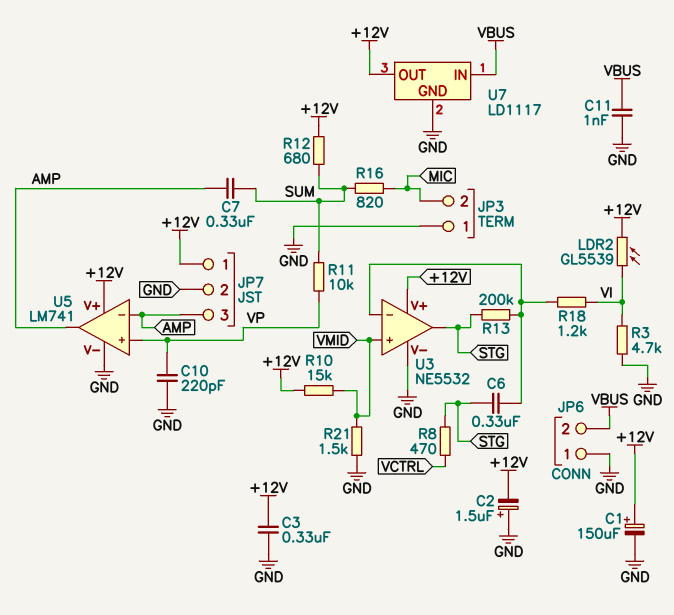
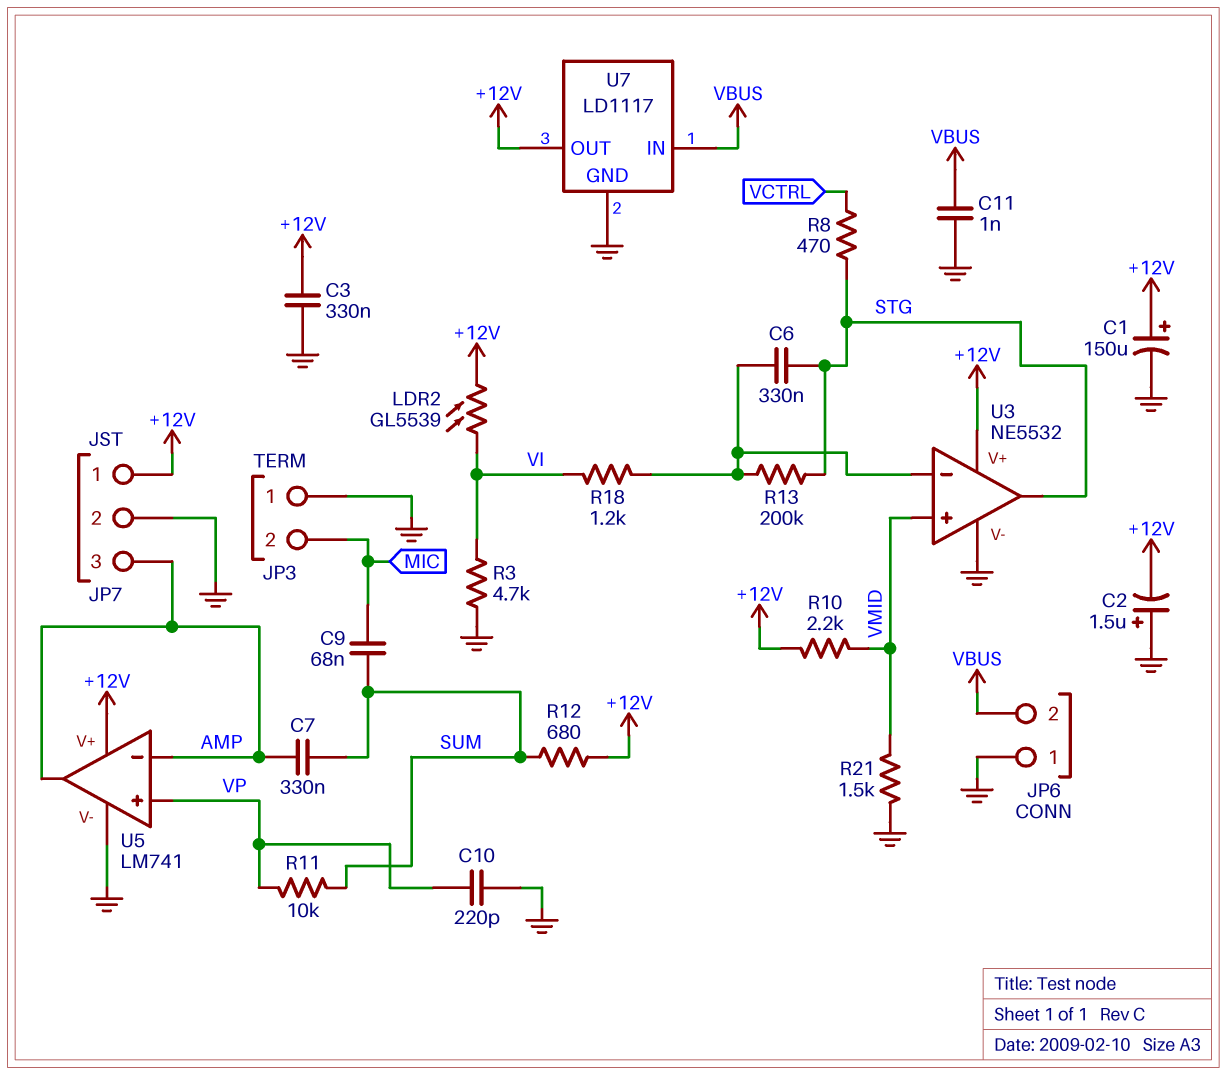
C9: none -> 68nF (MIC, SUM)
R10: 15k (+12V, VMID) -> 2.2k (+12V, VMID)
R16: 820 (MIC, SUM) -> none

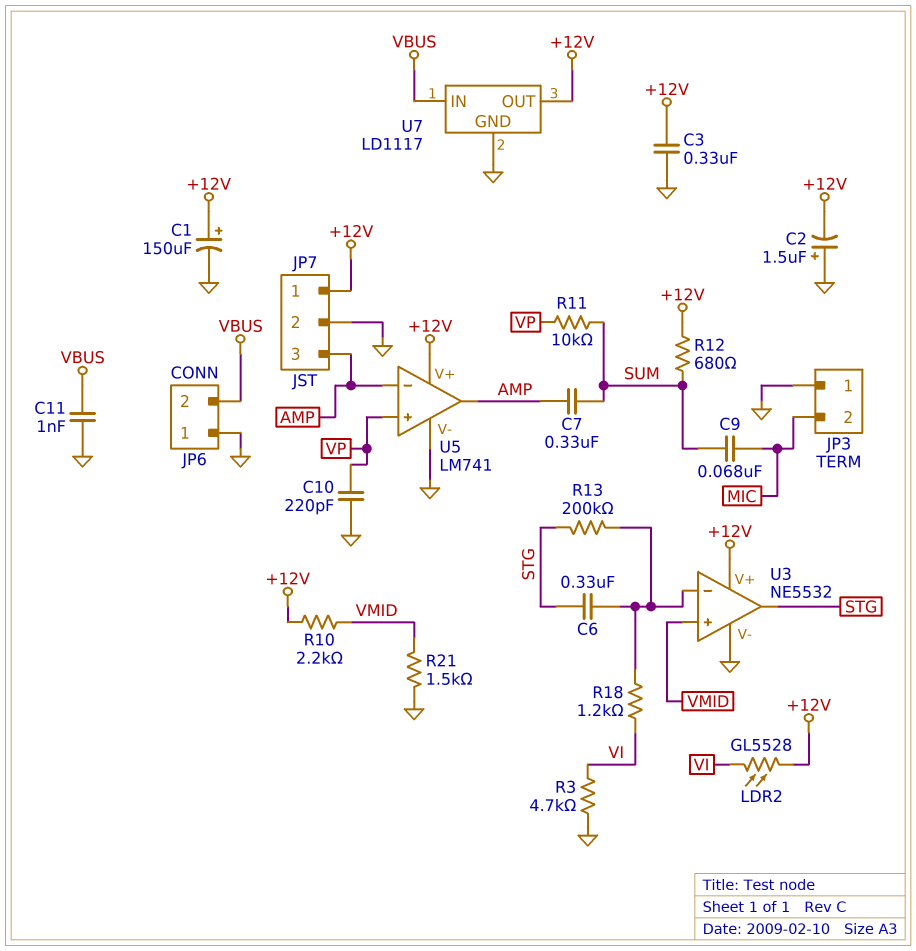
LDR2: GL5539 (+12V, VI) -> GL5528 (+12V, VI)
R8: 470 (STG, VCTRL) -> none

